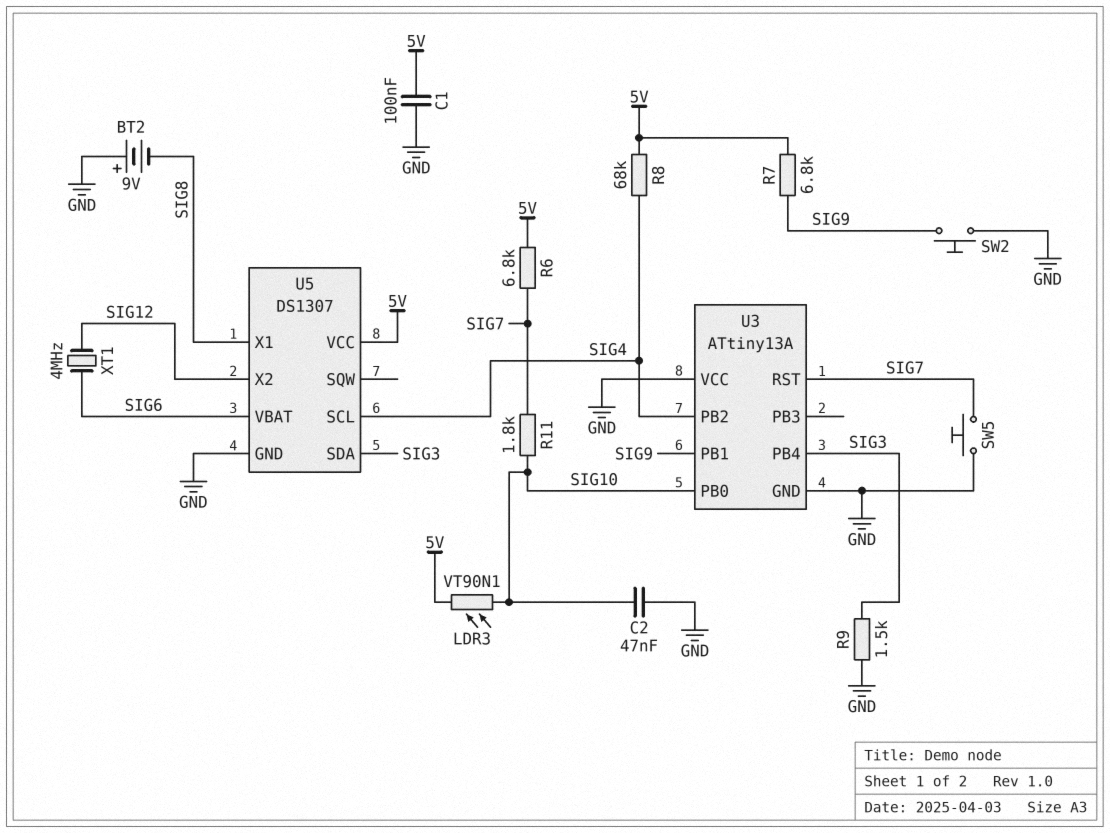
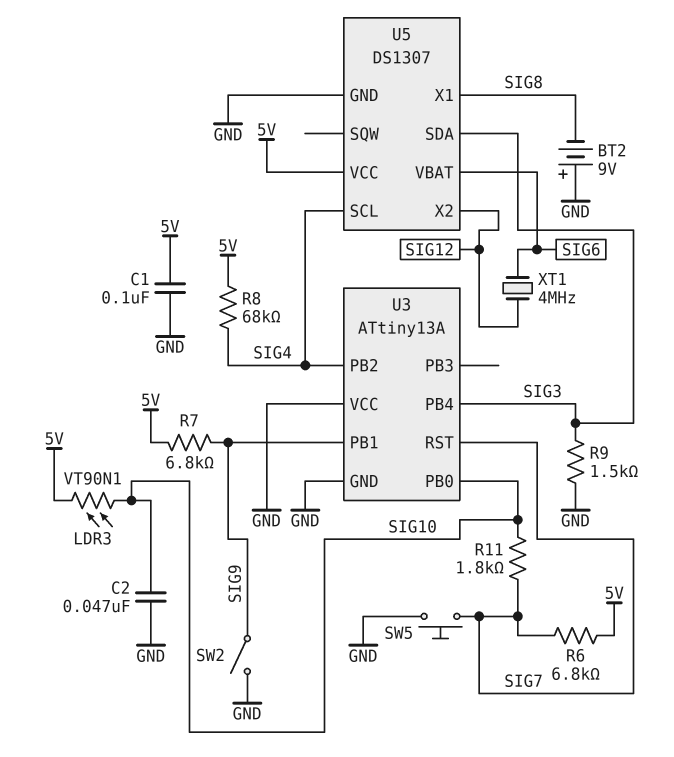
SW2: button (GND, SIG9) -> switch (GND, SIG9)

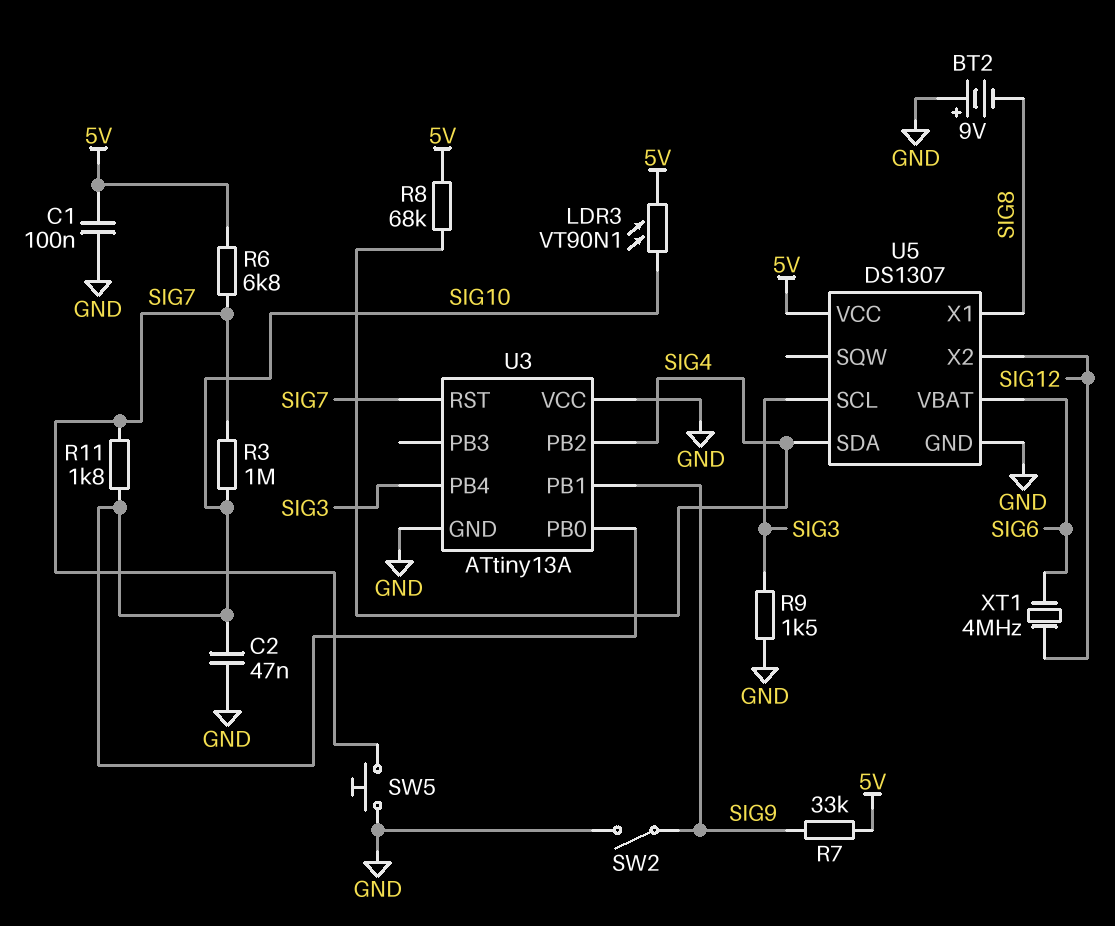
R3: none -> 1M (SIG7, SIG10)
R7: 6.8k (5V, SIG9) -> 33k (5V, SIG9)
U5 pin SCL: SIG4 -> SIG3
U5 pin SDA: SIG3 -> SIG4

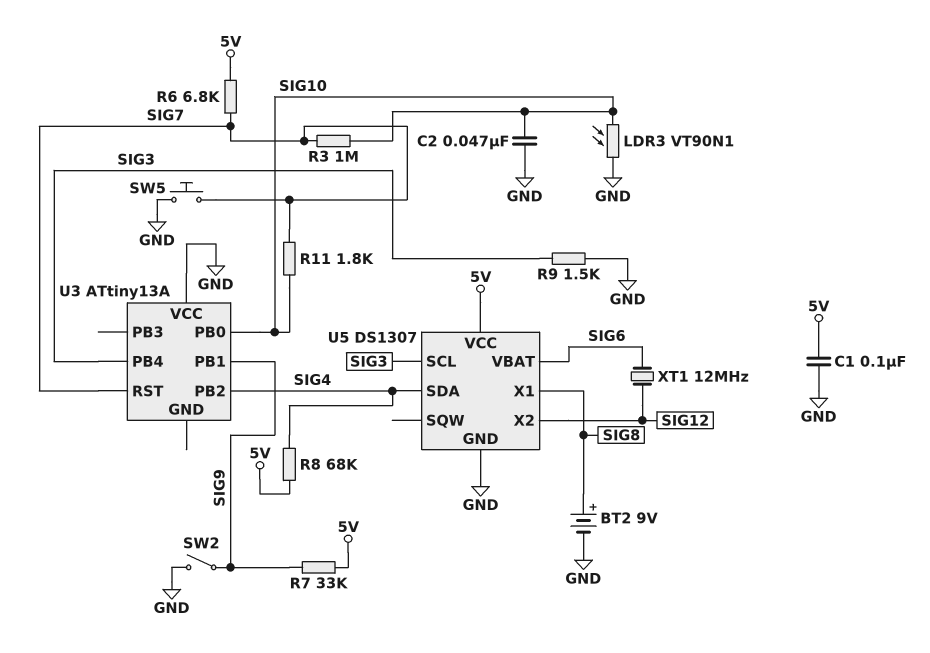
BT2: 9V (plus GND, minus SIG8) -> 9V (plus SIG8, minus GND)
LDR3: VT90N1 (5V, SIG10) -> VT90N1 (GND, SIG10)
U3 pin GND: GND -> none
XT1: 4MHz (SIG6, SIG12) -> 12MHz (SIG6, SIG12)

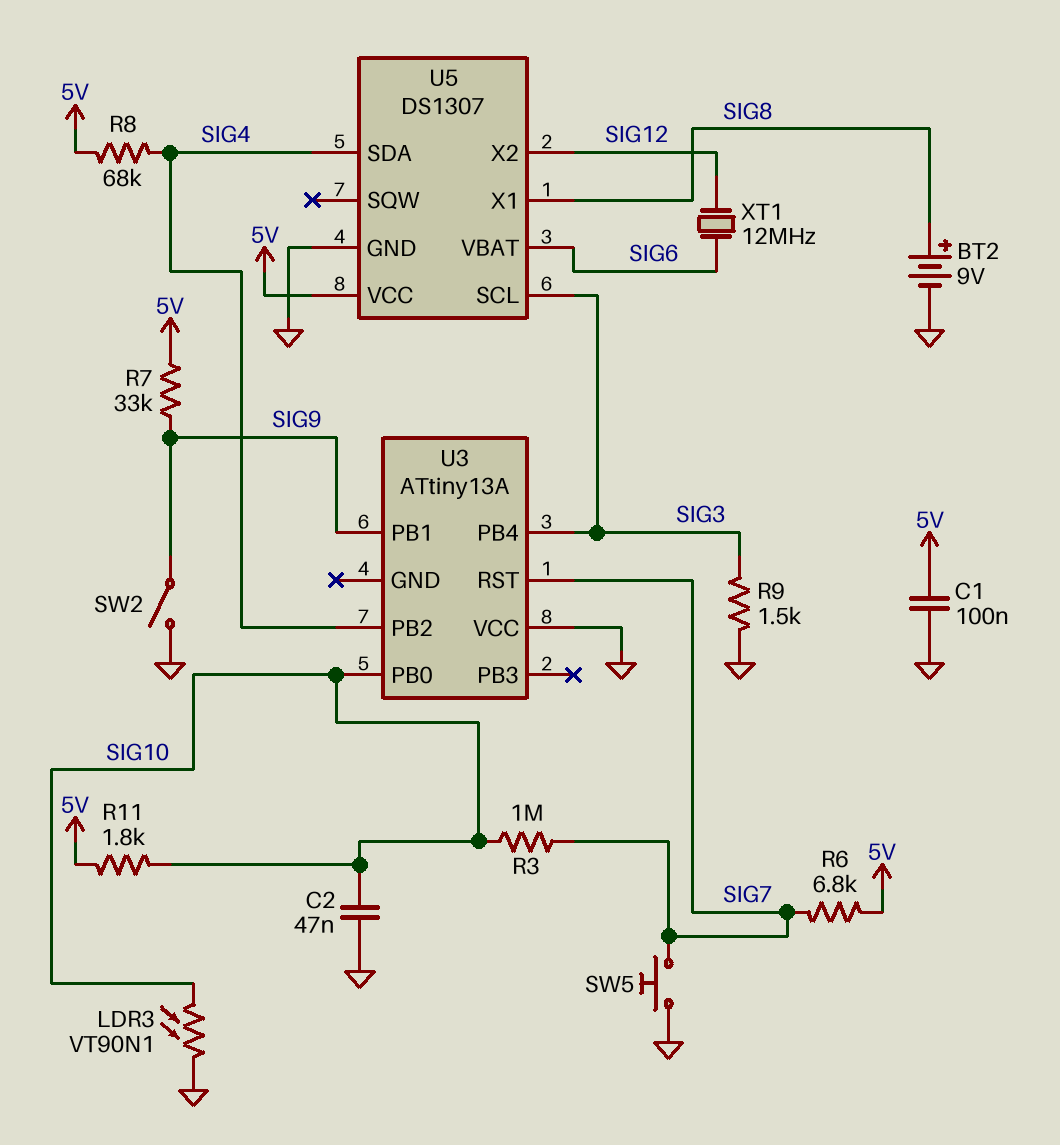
R11: 1.8k (SIG7, SIG10) -> 1.8k (5V, SIG10)

